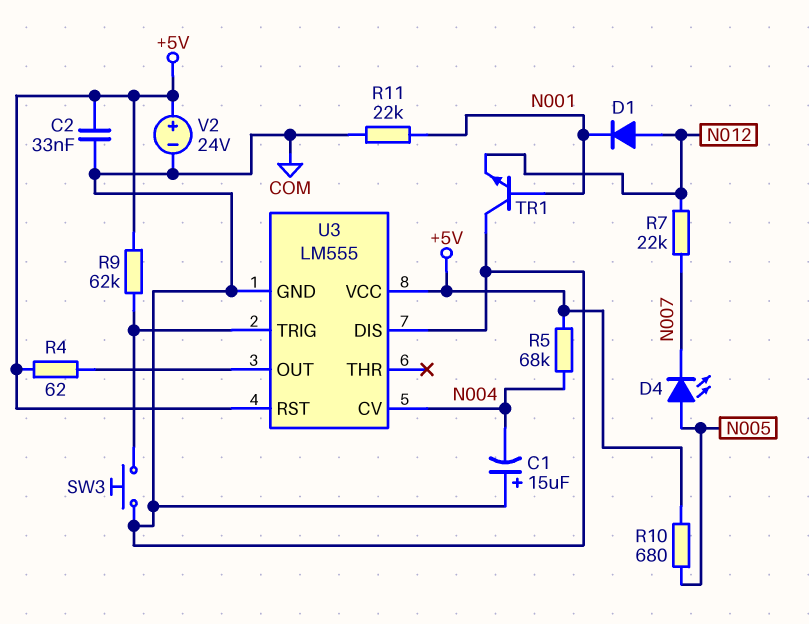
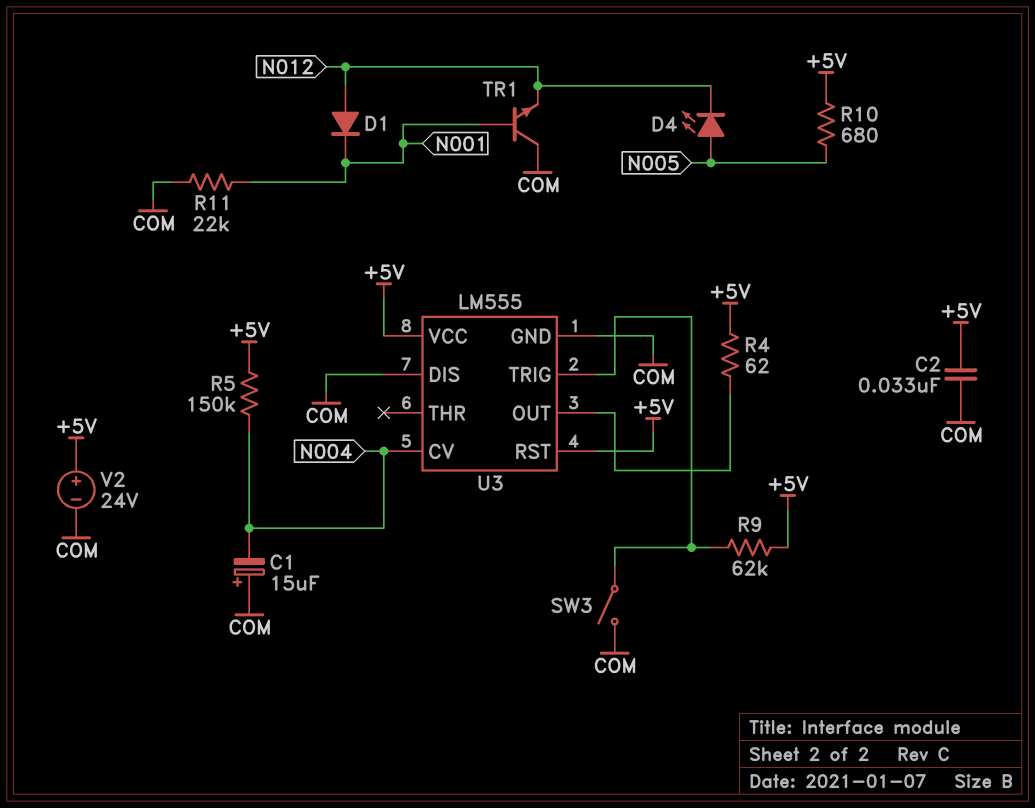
D4: LED (A N005, K N007) -> LED (A N005, K N012)
R5: 68k (+5V, N004) -> 150k (+5V, N004)
R7: 22k (N007, N012) -> none
SW3: button (COM, U3/TRIG) -> switch (COM, U3/TRIG)

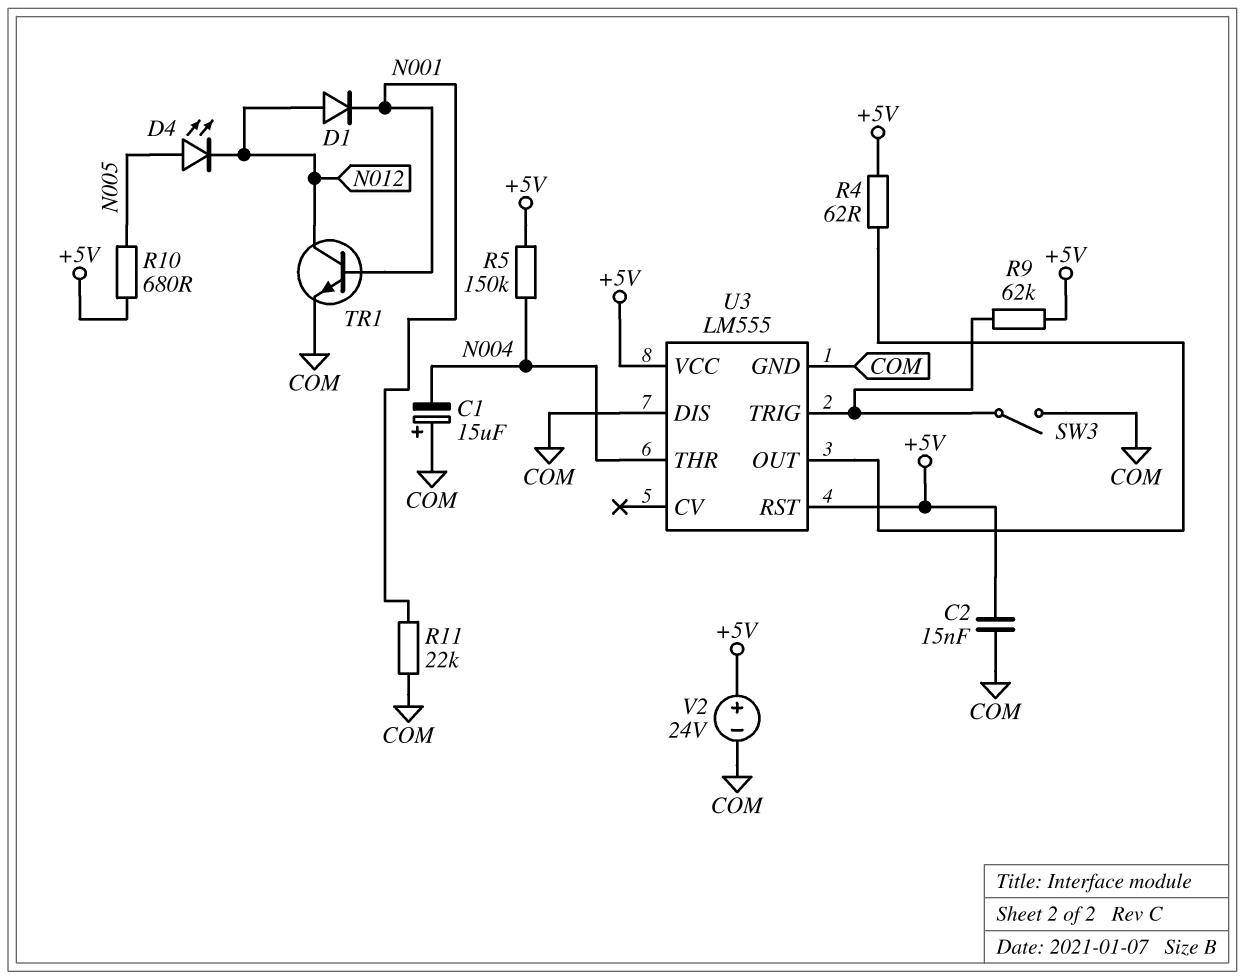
C2: 33nF (+5V, COM) -> 15nF (+5V, COM)
TR1: NPN (B N001, C COM, E N012) -> NPN (B N001, C N012, E COM)
U3 pin CV: N004 -> none
U3 pin THR: none -> N004

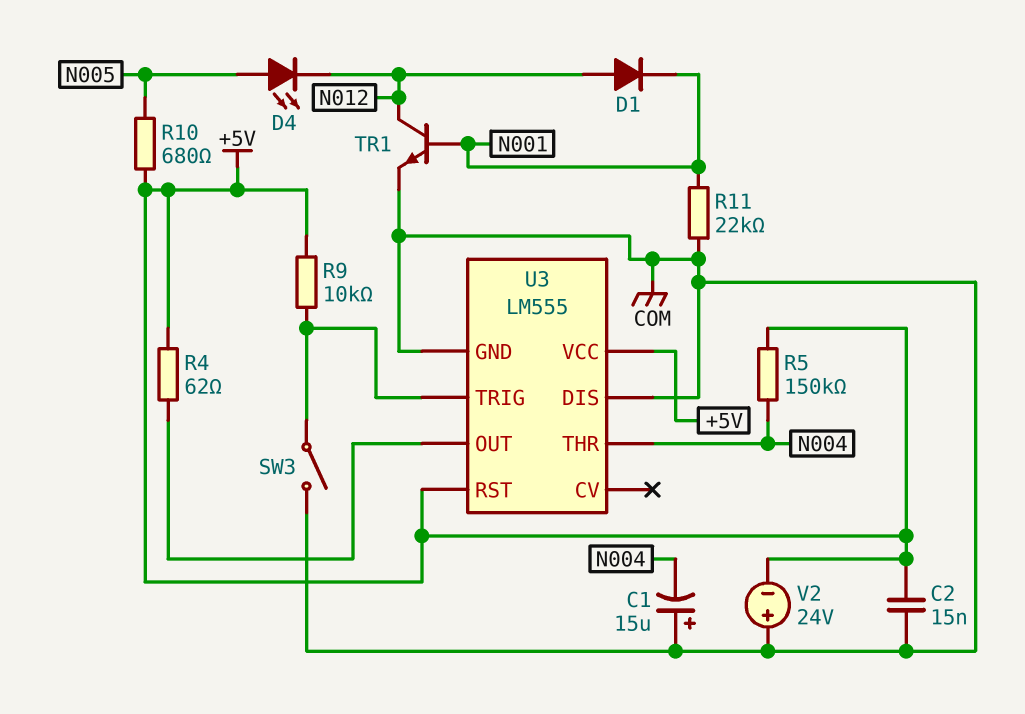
R9: 62k (+5V, U3/TRIG) -> 10k (+5V, U3/TRIG)
V2: 24V (plus +5V, minus COM) -> 24V (plus COM, minus +5V)

